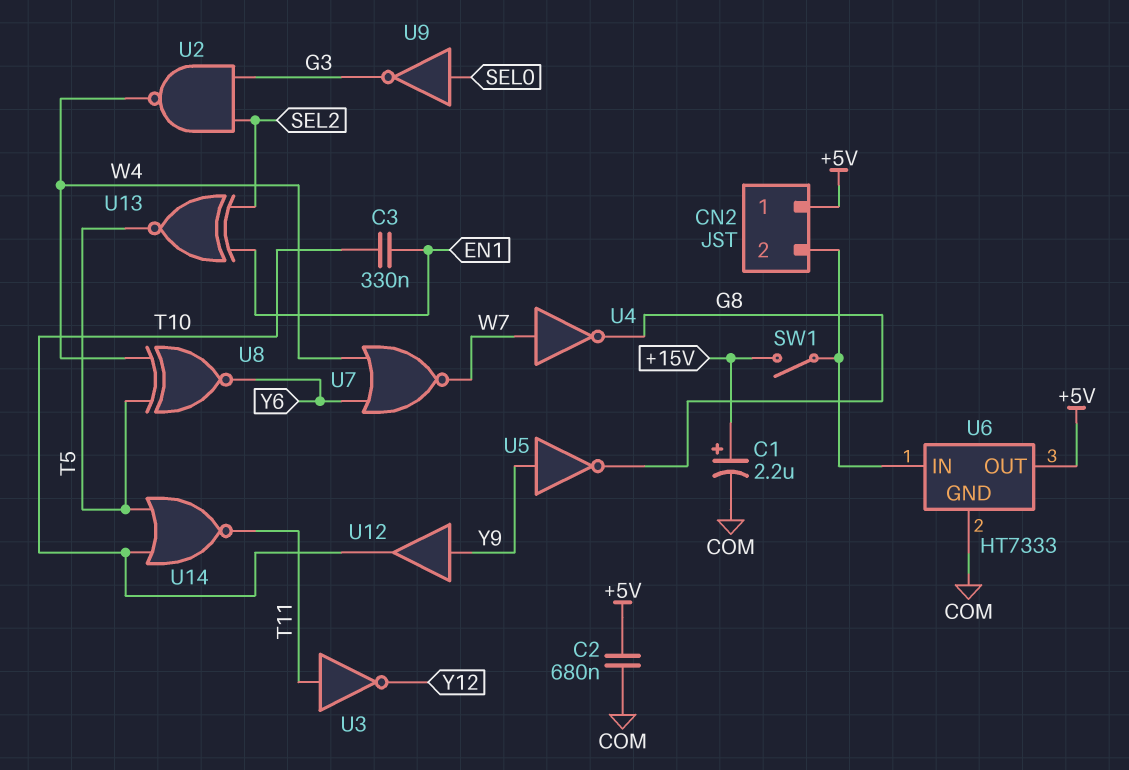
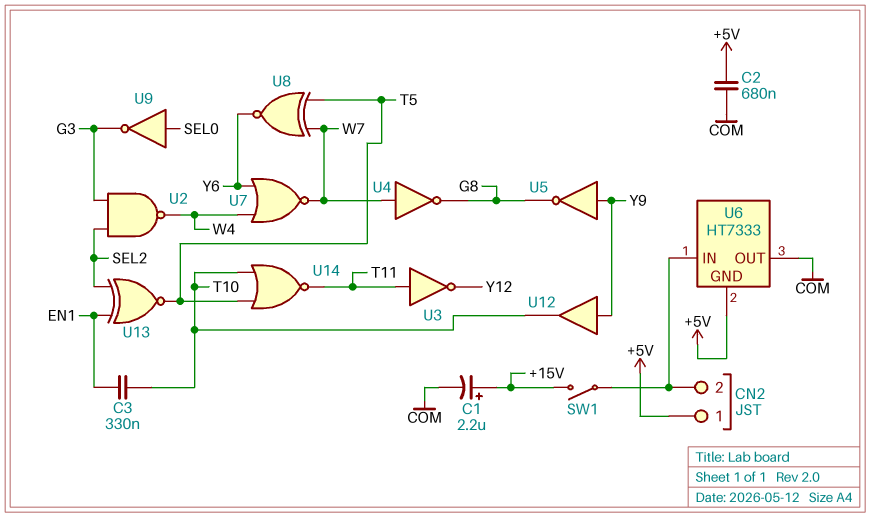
U6 pin GND: COM -> +5V
U6 pin OUT: +5V -> COM
U8: XNOR (in T5, in W4, out Y6) -> XNOR (in T5, in W7, out Y6)

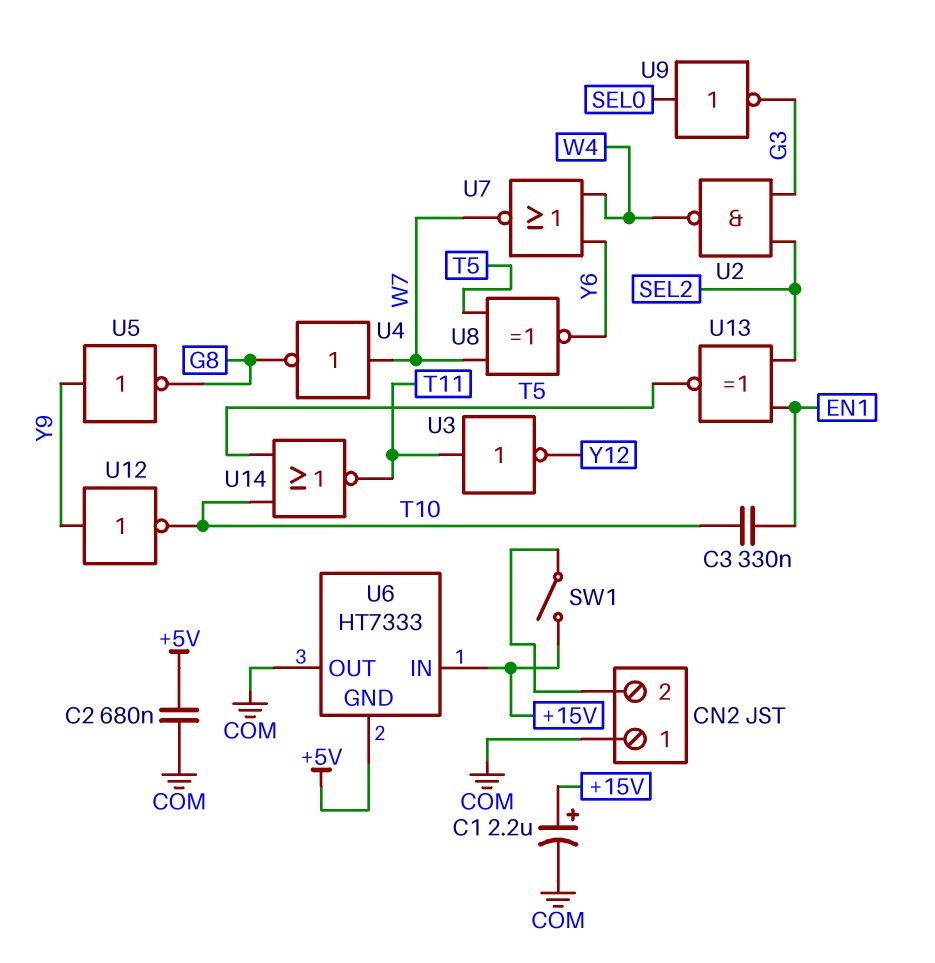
CN2 pin 1: +5V -> COM
U6 pin IN: CN2/2 -> +15V
U12: buffer (in Y9, out T10) -> NOT (in Y9, out T10)

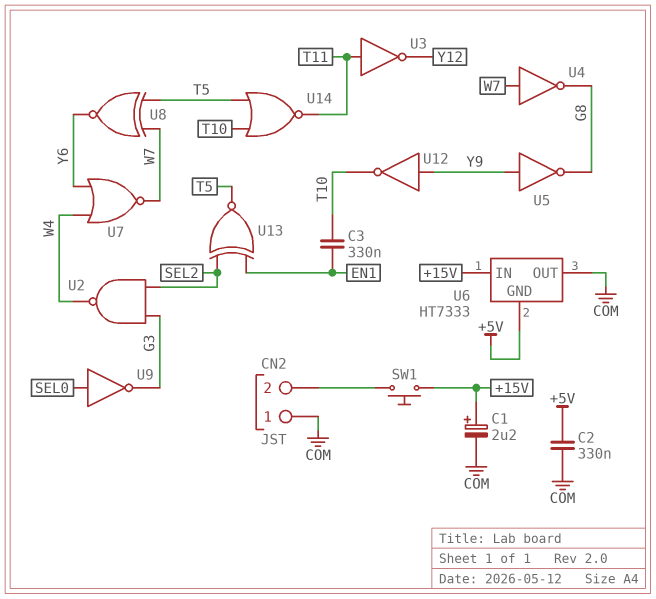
C2: 680nF (+5V, COM) -> 330nF (+5V, COM)
SW1: switch (+15V, CN2/2) -> button (+15V, CN2/2)

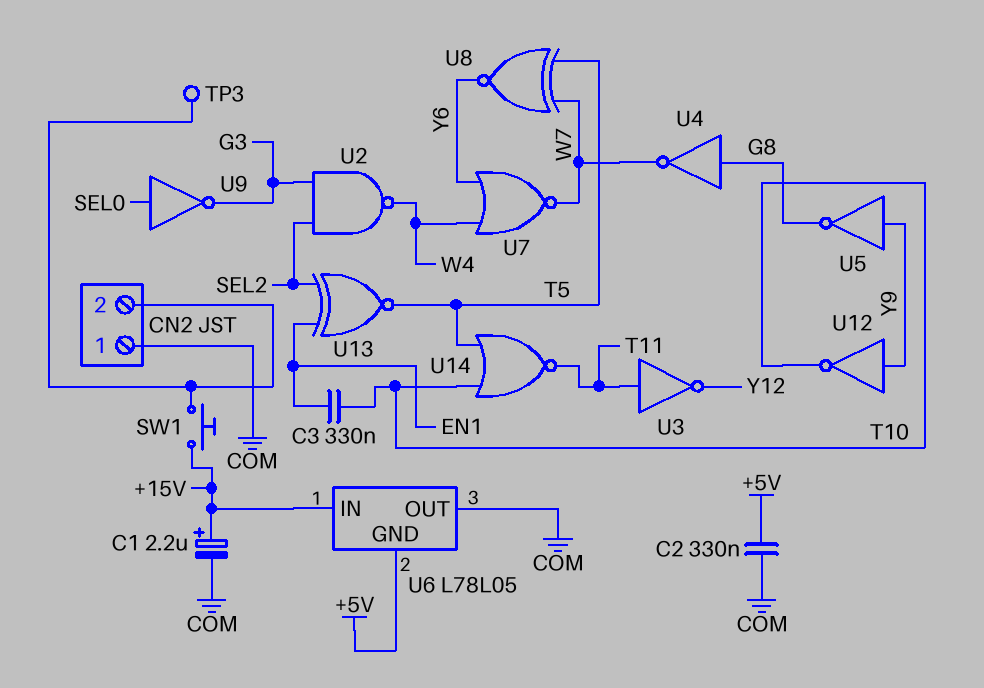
TP3: none -> test point (CN2/2)
U4: NOT (in W7, out G8) -> NOT (in G8, out W7)
U6: HT7333 -> L78L05

